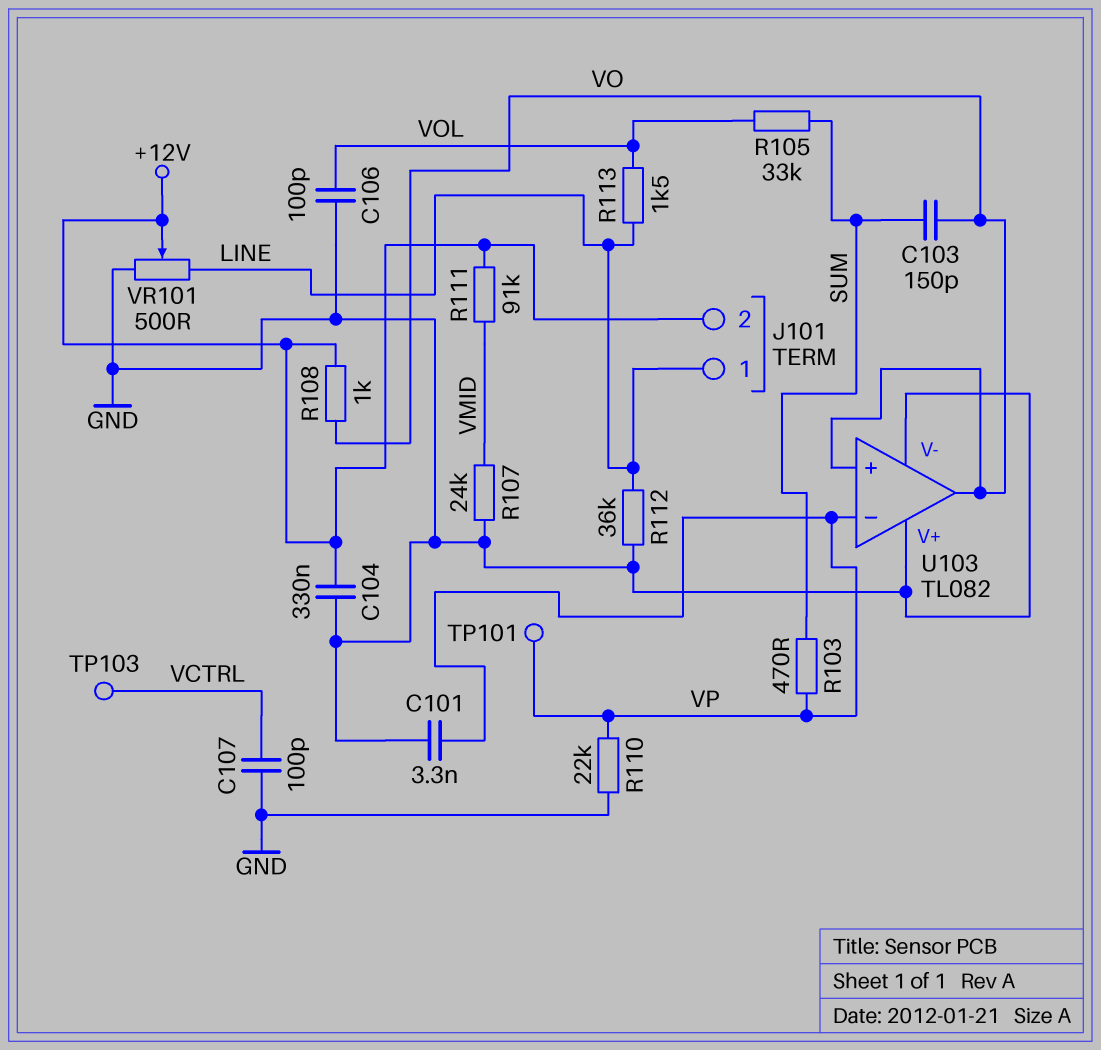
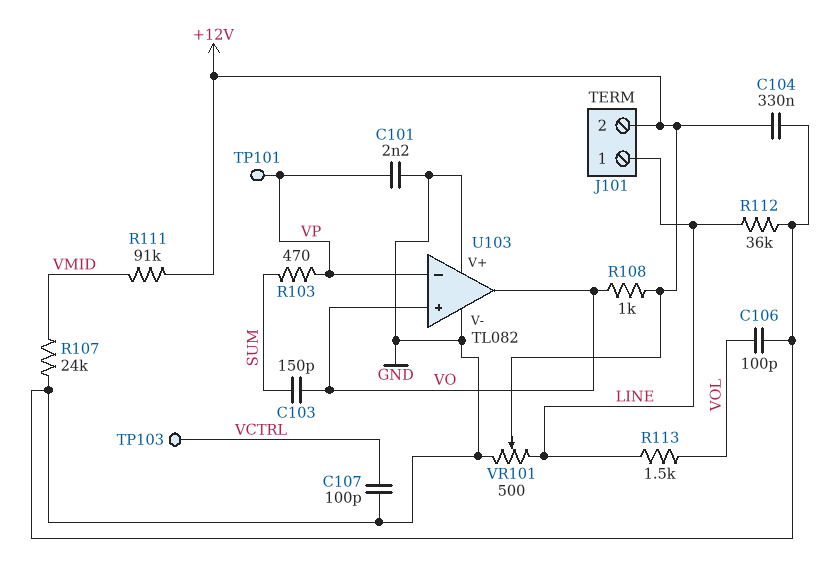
C101: 3.3nF (GND, VP) -> 2.2nF (GND, VP)
R105: 33k (SUM, VOL) -> none
R110: 22k (GND, VP) -> none

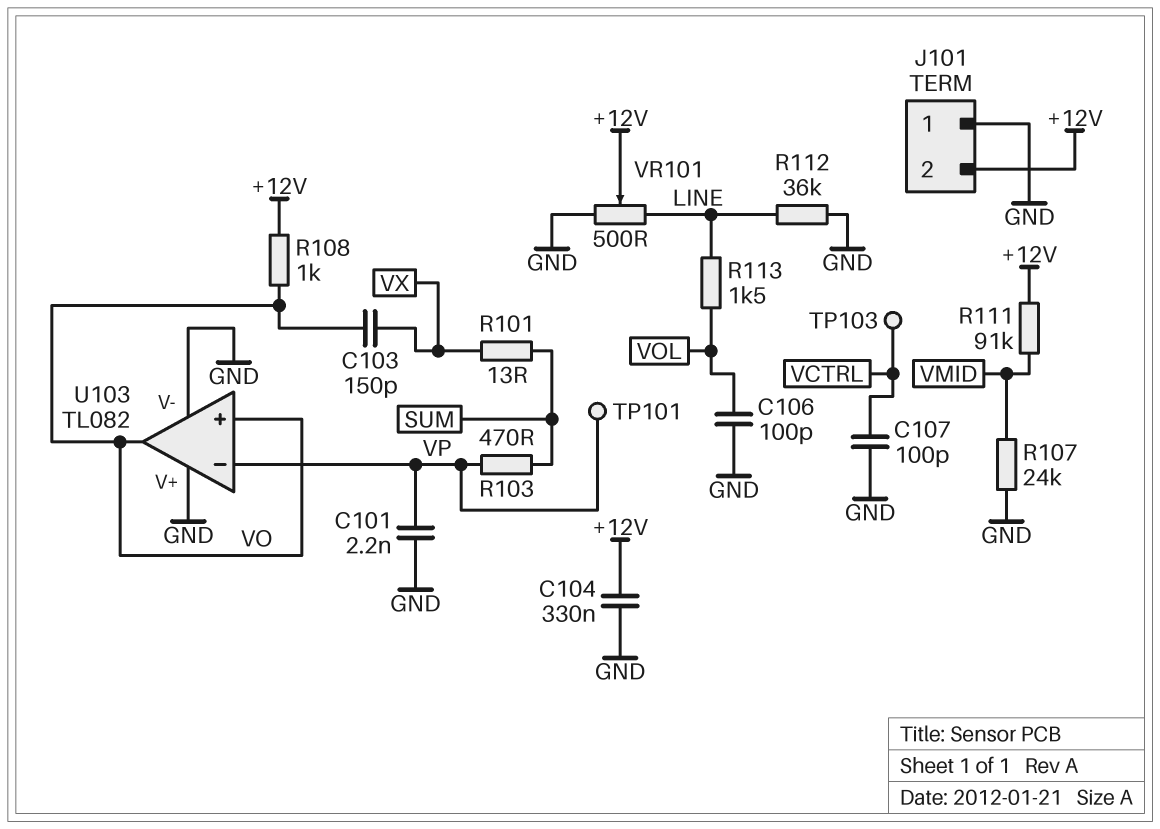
C103: 150pF (SUM, VO) -> 150pF (VO, VX)
J101 pin 1: LINE -> GND
R101: none -> 13 (SUM, VX)

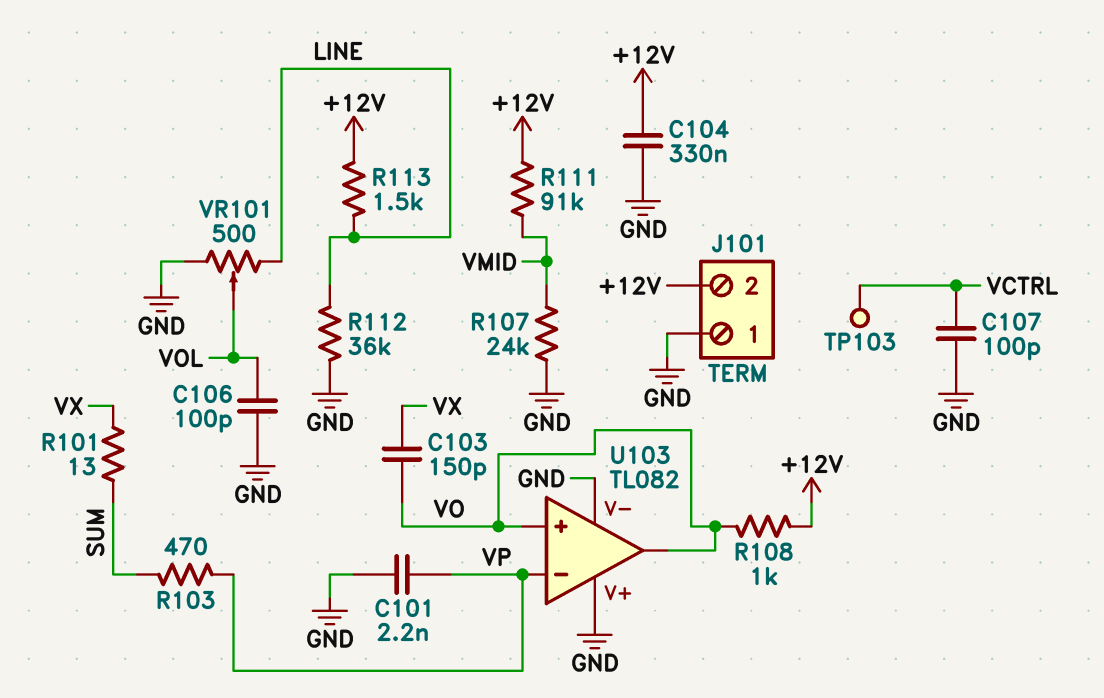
R113: 1.5k (LINE, VOL) -> 1.5k (+12V, LINE)
TP101: test point (VP) -> none
VR101: 500 (GND, LINE, wiper +12V) -> 500 (GND, LINE, wiper VOL)

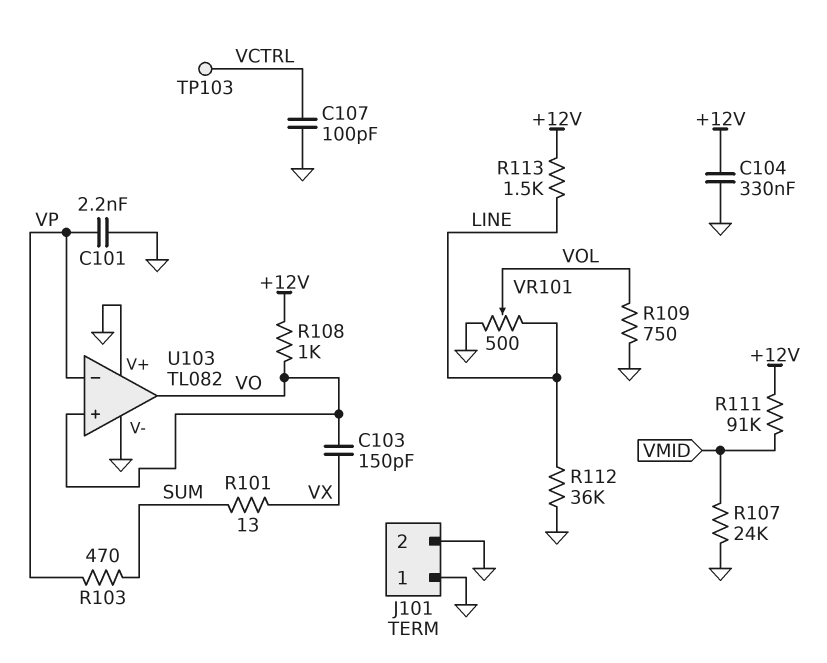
C106: 100pF (GND, VOL) -> none
J101 pin 2: +12V -> GND
R109: none -> 750 (GND, VOL)

